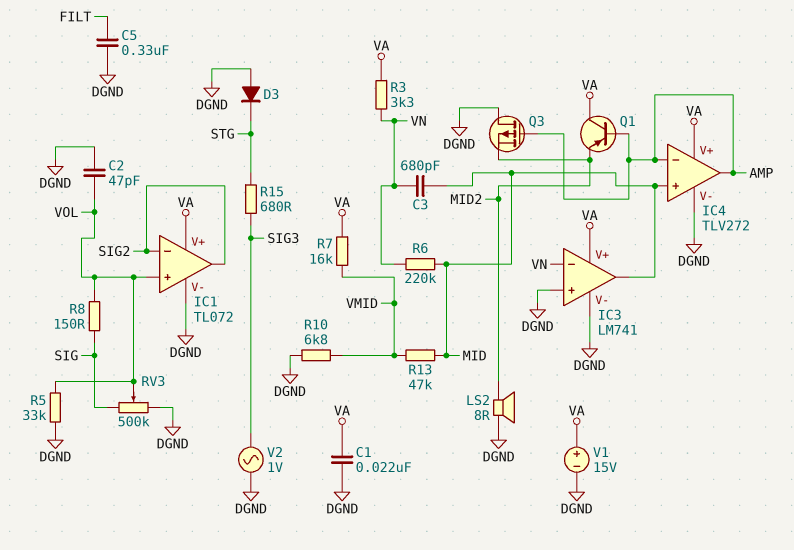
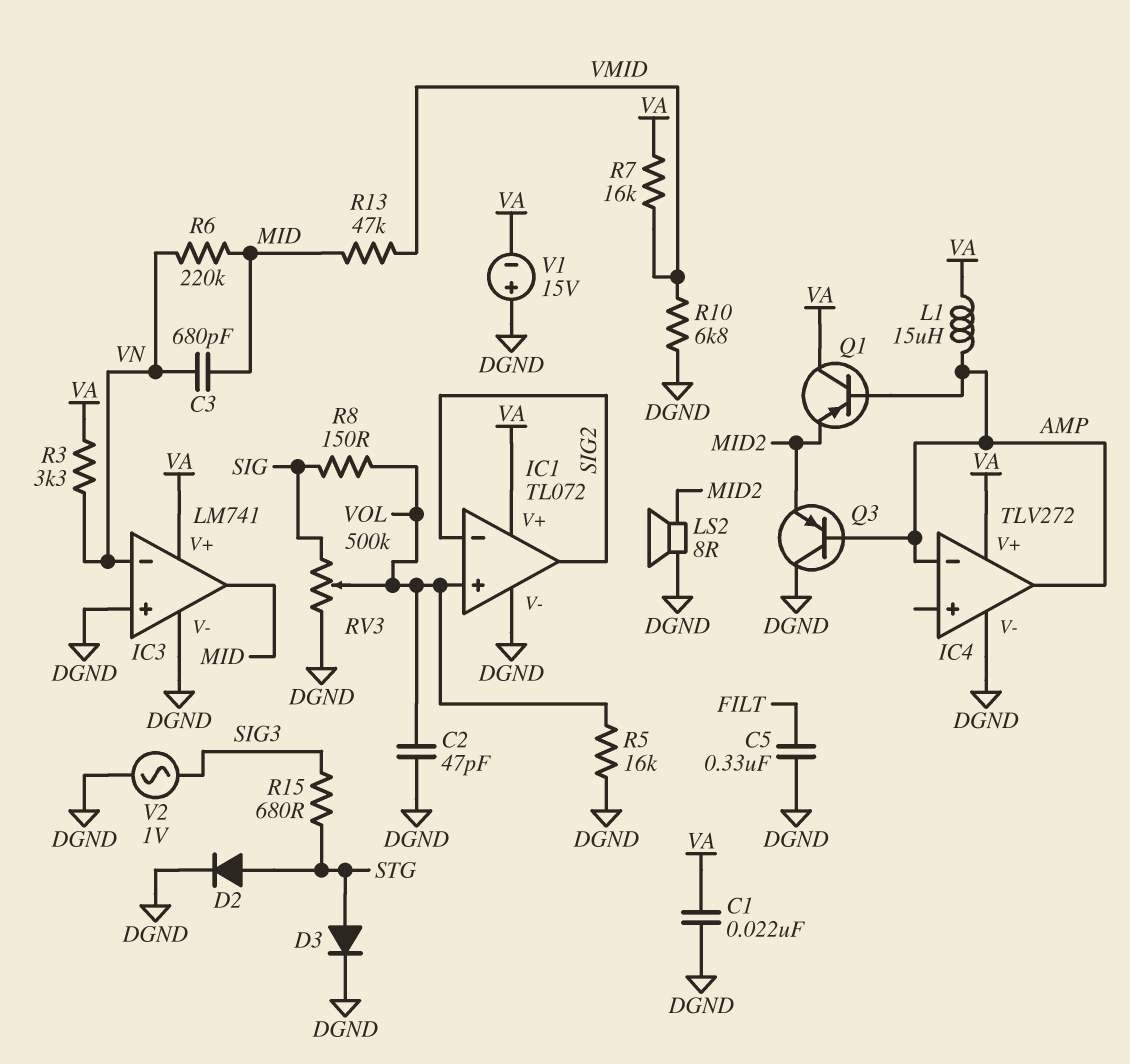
D2: none -> diode (A STG, K DGND)
D3: diode (A DGND, K STG) -> diode (A STG, K DGND)
IC4 pin in+: MID -> none
L1: none -> 15uH (AMP, VA)
Q3: PMOS (G AMP, D DGND, S MID2) -> PNP (B AMP, C DGND, E MID2)
R5: 33k (DGND, VOL) -> 16k (DGND, VOL)
V1: 15V (plus VA, minus DGND) -> 15V (plus DGND, minus VA)

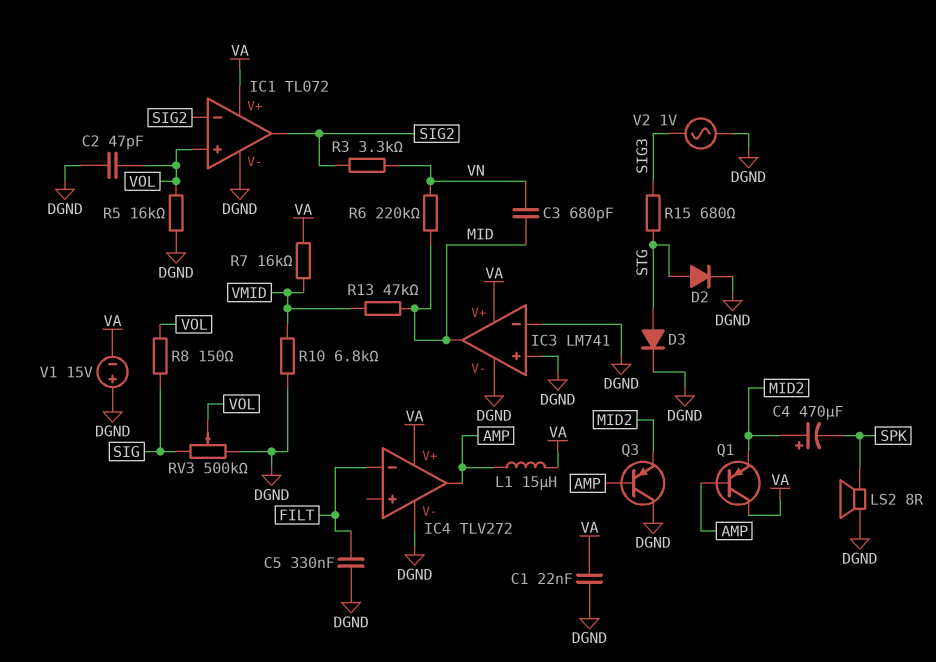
C4: none -> 470uF (plus MID2, minus SPK)
IC3 pin in-: VN -> DGND
IC4 pin in-: AMP -> FILT
LS2: speaker 8R (DGND, MID2) -> speaker 8R (DGND, SPK)
R3: 3.3k (VA, VN) -> 3.3k (SIG2, VN)

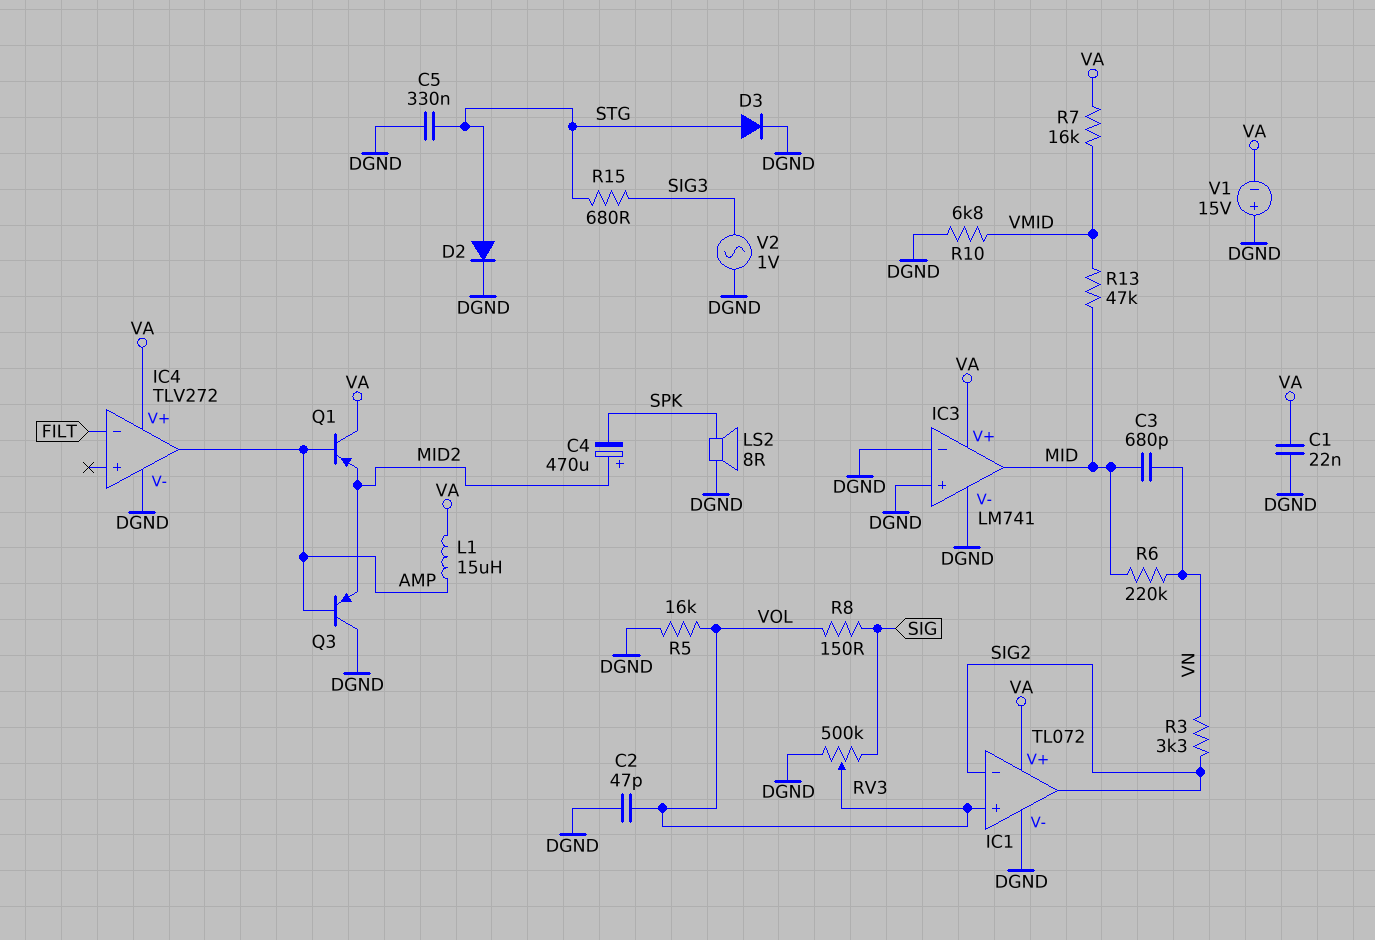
C5: 330nF (DGND, FILT) -> 330nF (DGND, STG)

